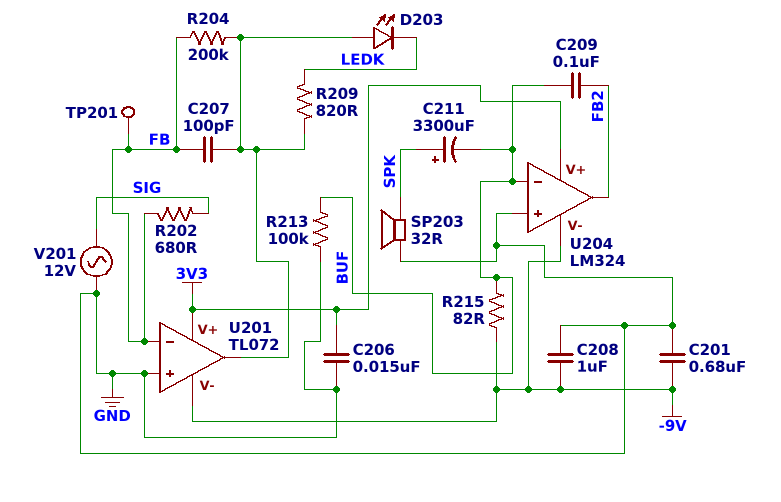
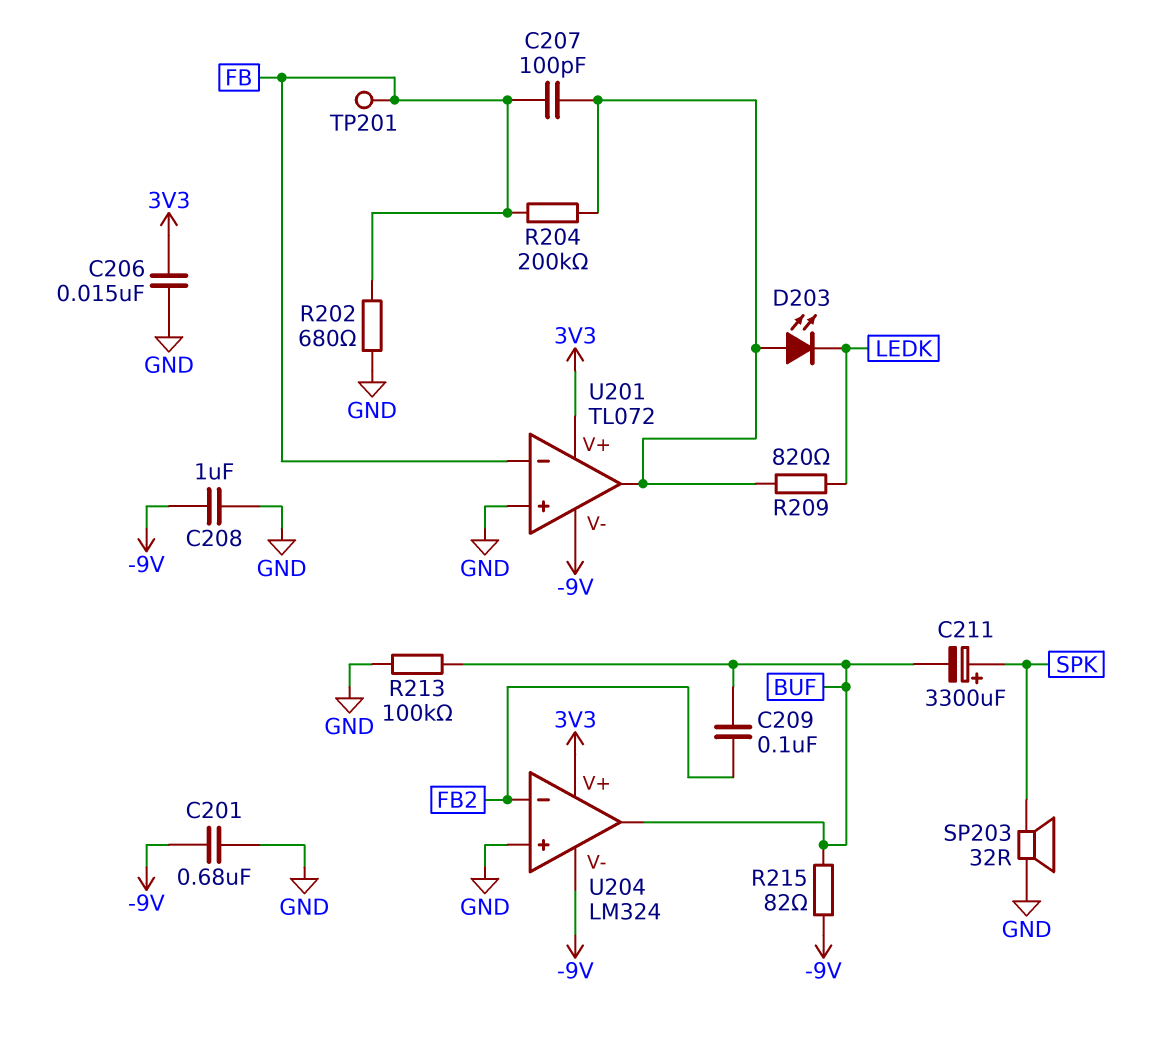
R202: 680 (FB, SIG) -> 680 (FB, GND)
U204 pin in-: BUF -> FB2
U204 pin out: FB2 -> BUF
V201: AC 12V (GND, SIG) -> none

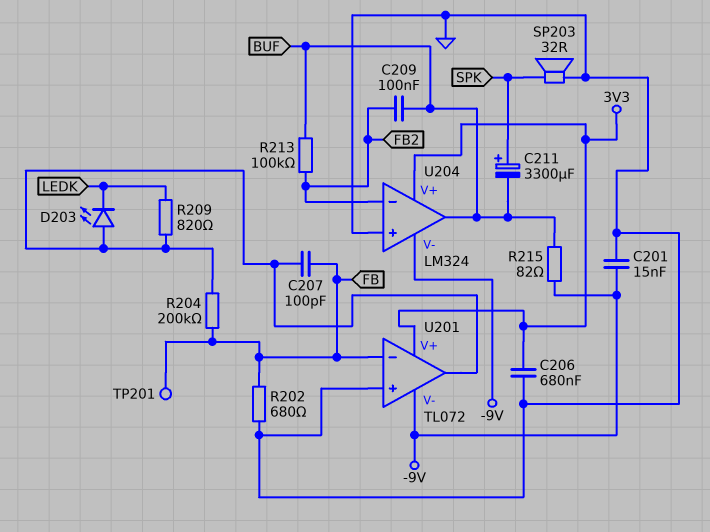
C201: 680nF (-9V, GND) -> 15nF (-9V, GND)
C206: 15nF (3V3, GND) -> 680nF (3V3, GND)
C208: 1uF (-9V, GND) -> none
R213: 100k (BUF, GND) -> 100k (BUF, FB2)

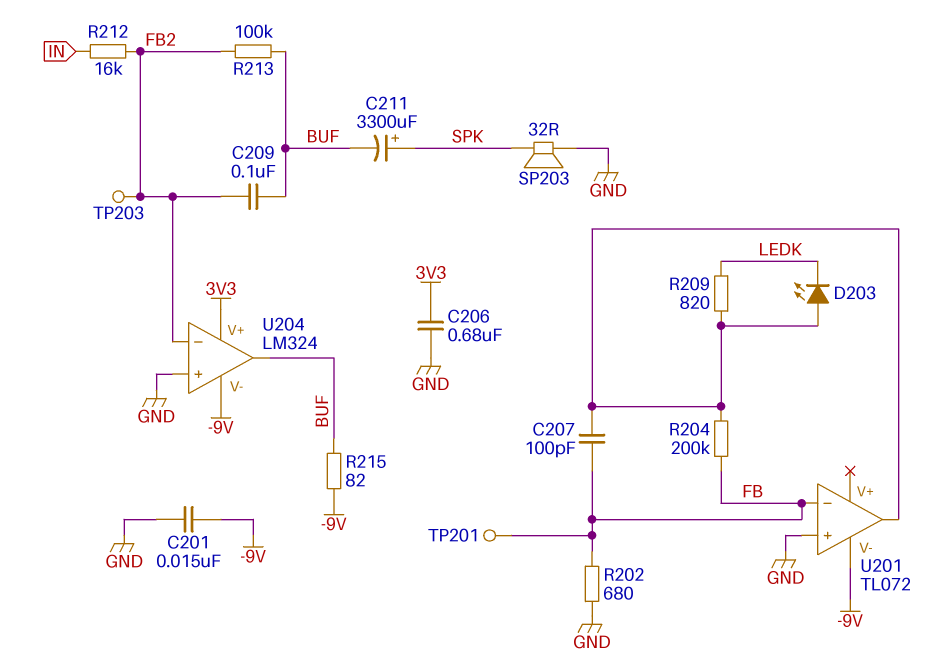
R212: none -> 16k (FB2, IN)
TP203: none -> test point (FB2)
U201 pin V+: 3V3 -> none

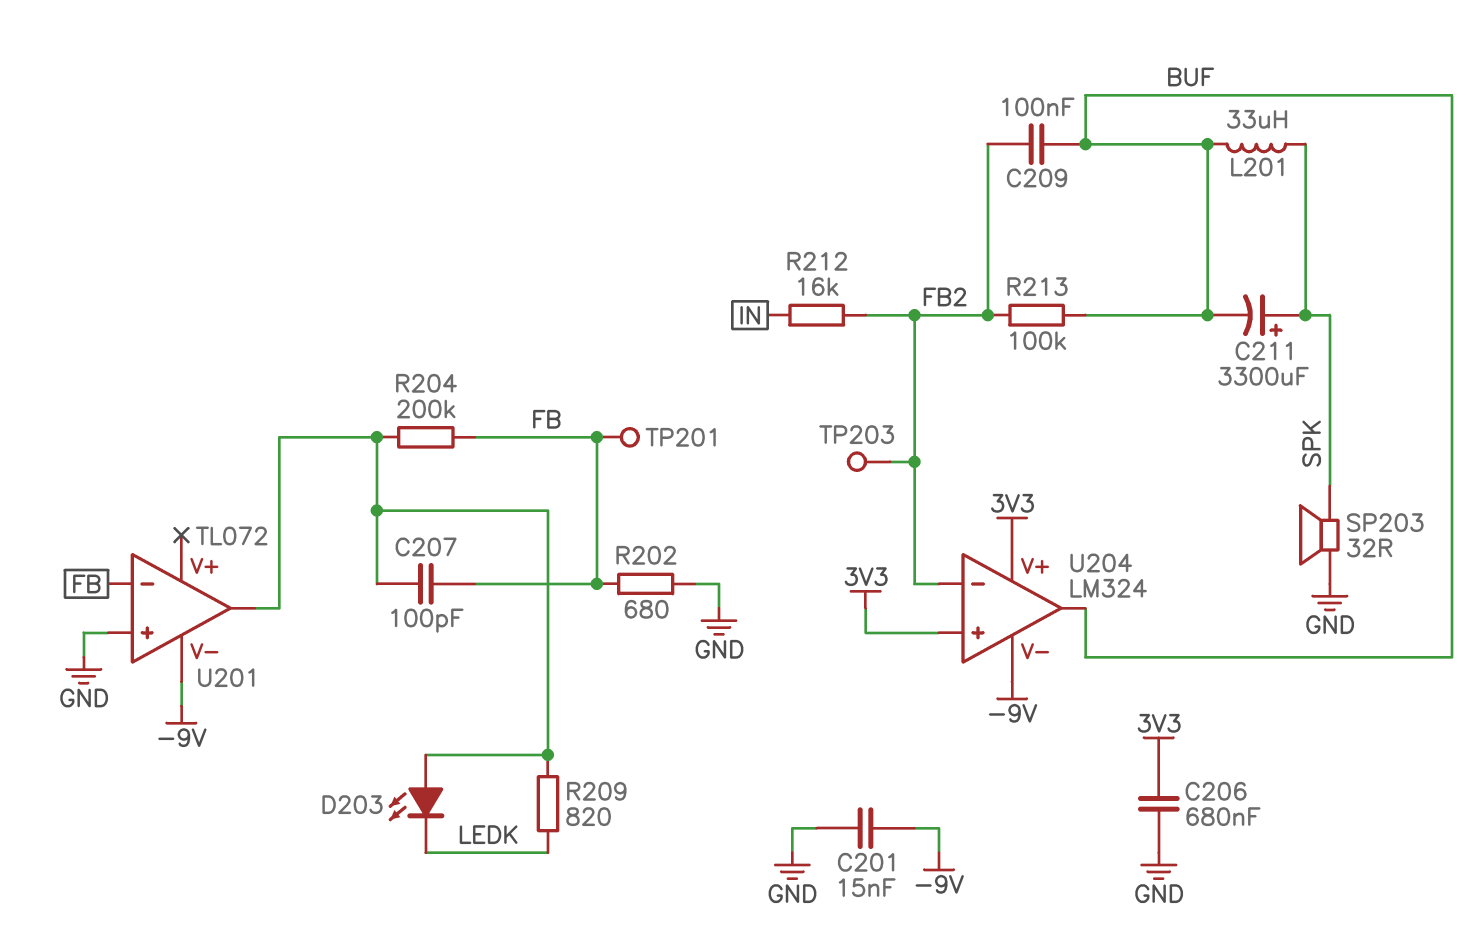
L201: none -> 33uH (BUF, SPK)
R215: 82 (-9V, BUF) -> none
U204 pin in+: GND -> 3V3

